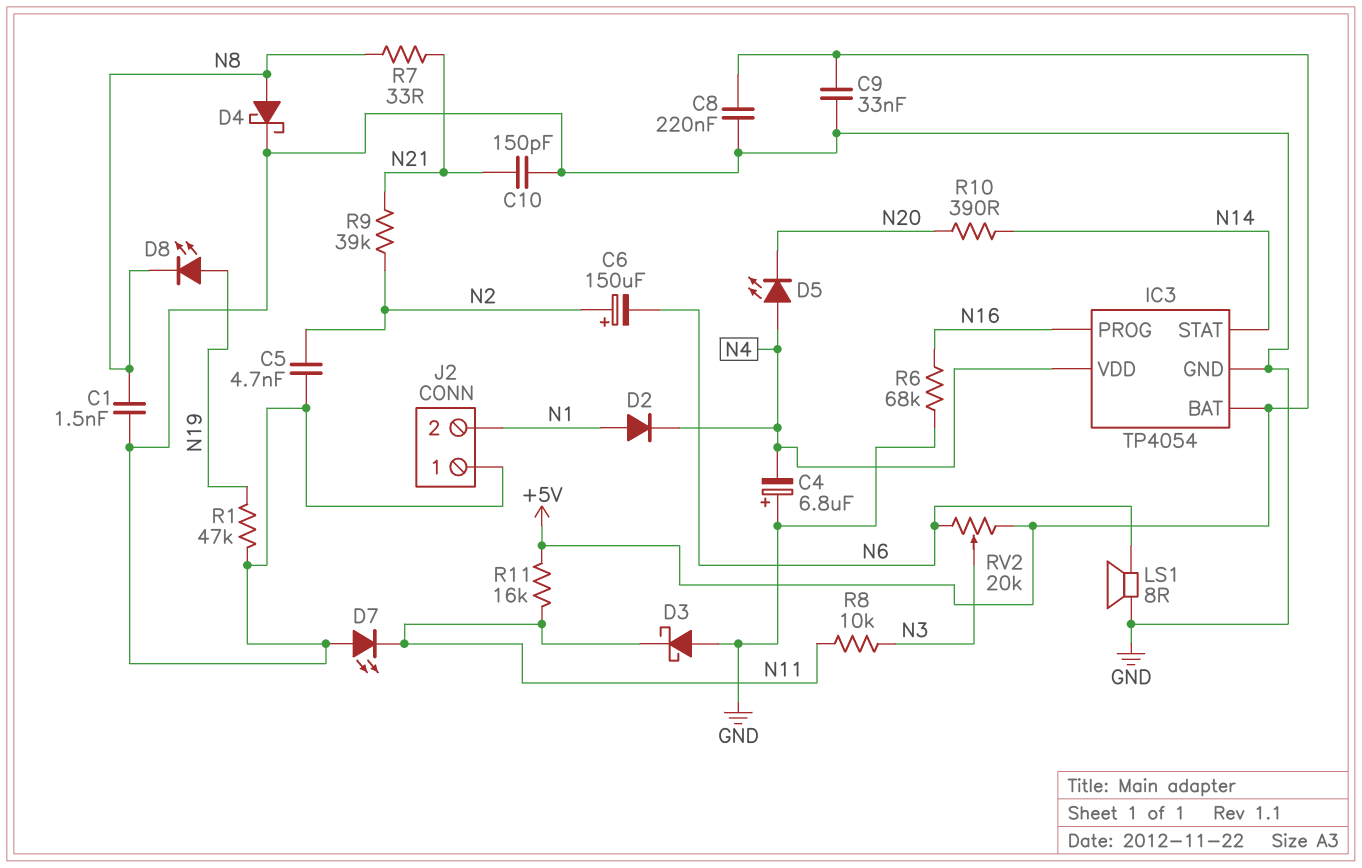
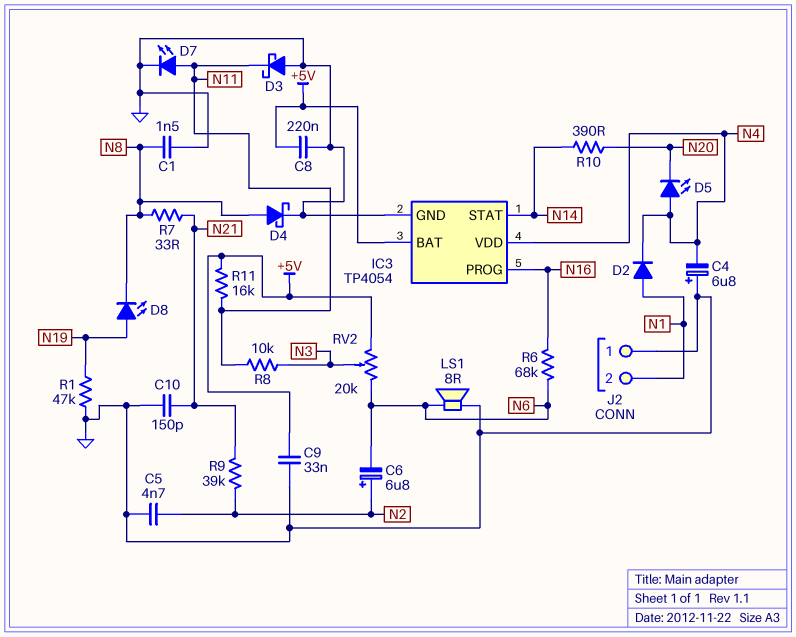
C6: 150uF (plus N2, minus N6) -> 6.8uF (plus N2, minus N6)
D7: LED (A GND, K N11) -> LED (A N11, K GND)
R6: 68k (GND, N16) -> 68k (N6, N16)

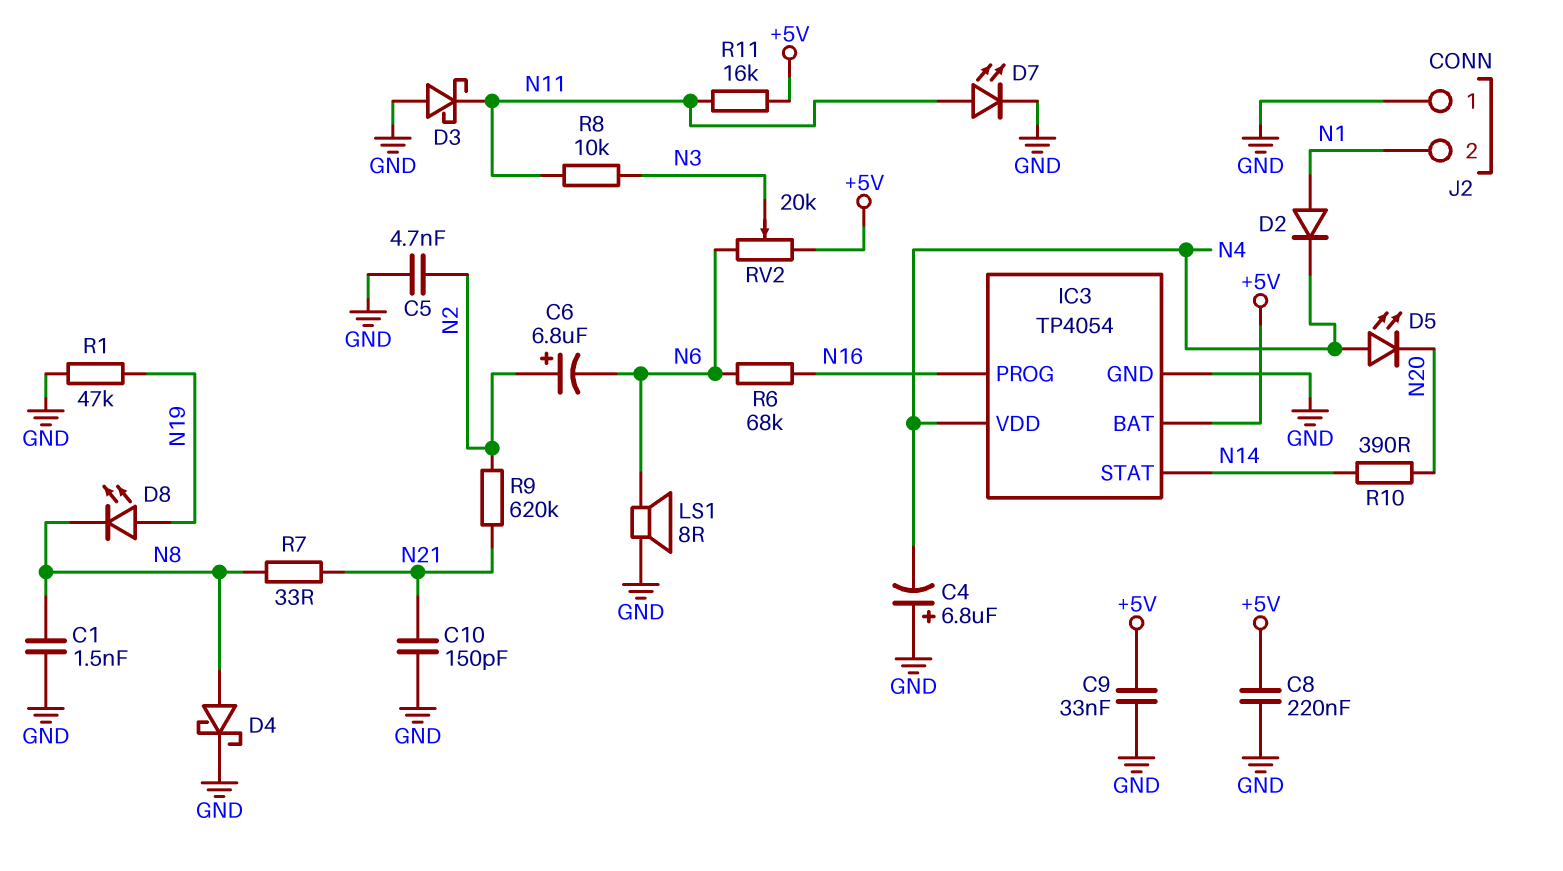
R9: 39k (N2, N21) -> 620k (N2, N21)

